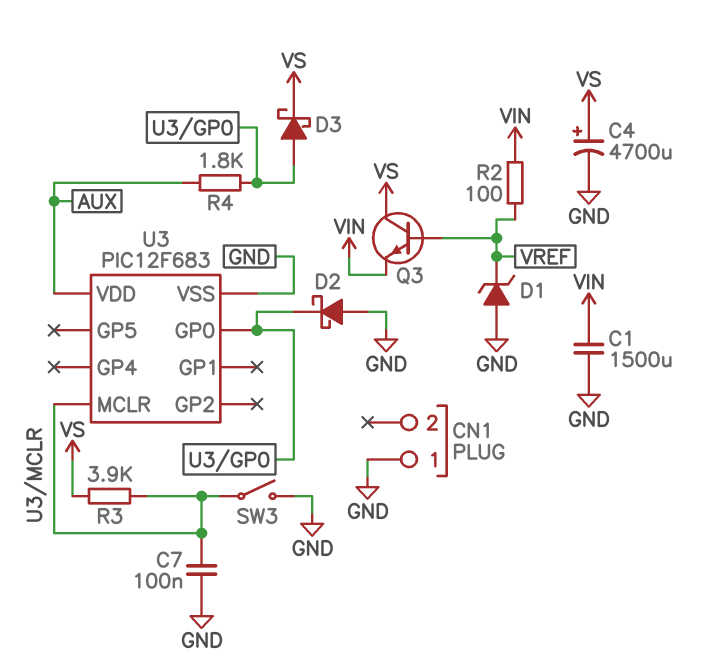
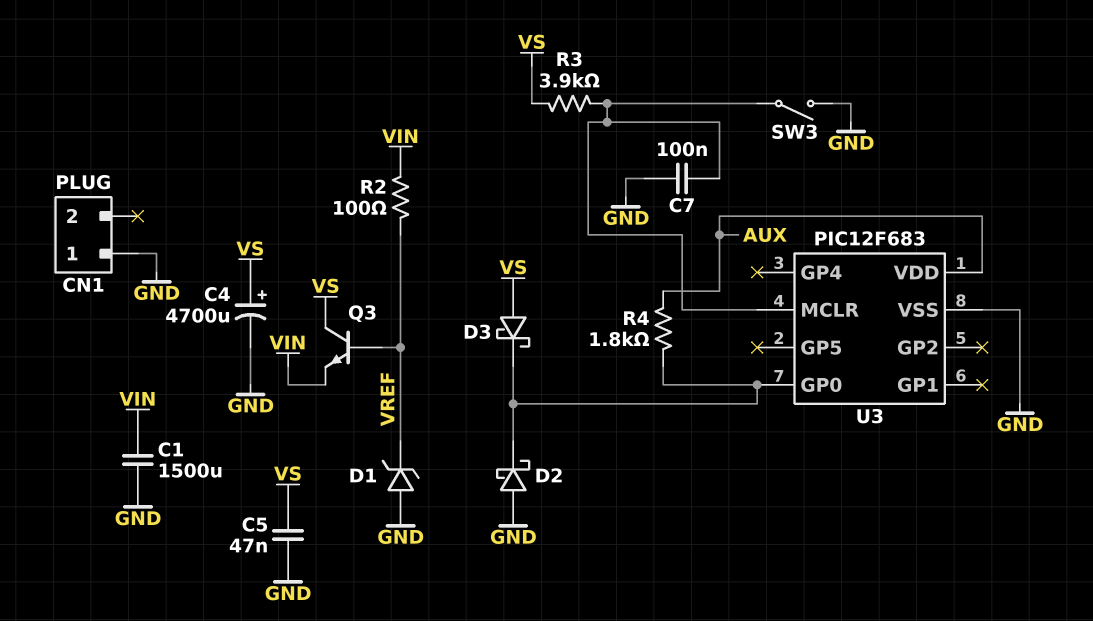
C5: none -> 47nF (GND, VS)
D3: schottky (A U3/GP0, K VS) -> schottky (A VS, K U3/GP0)

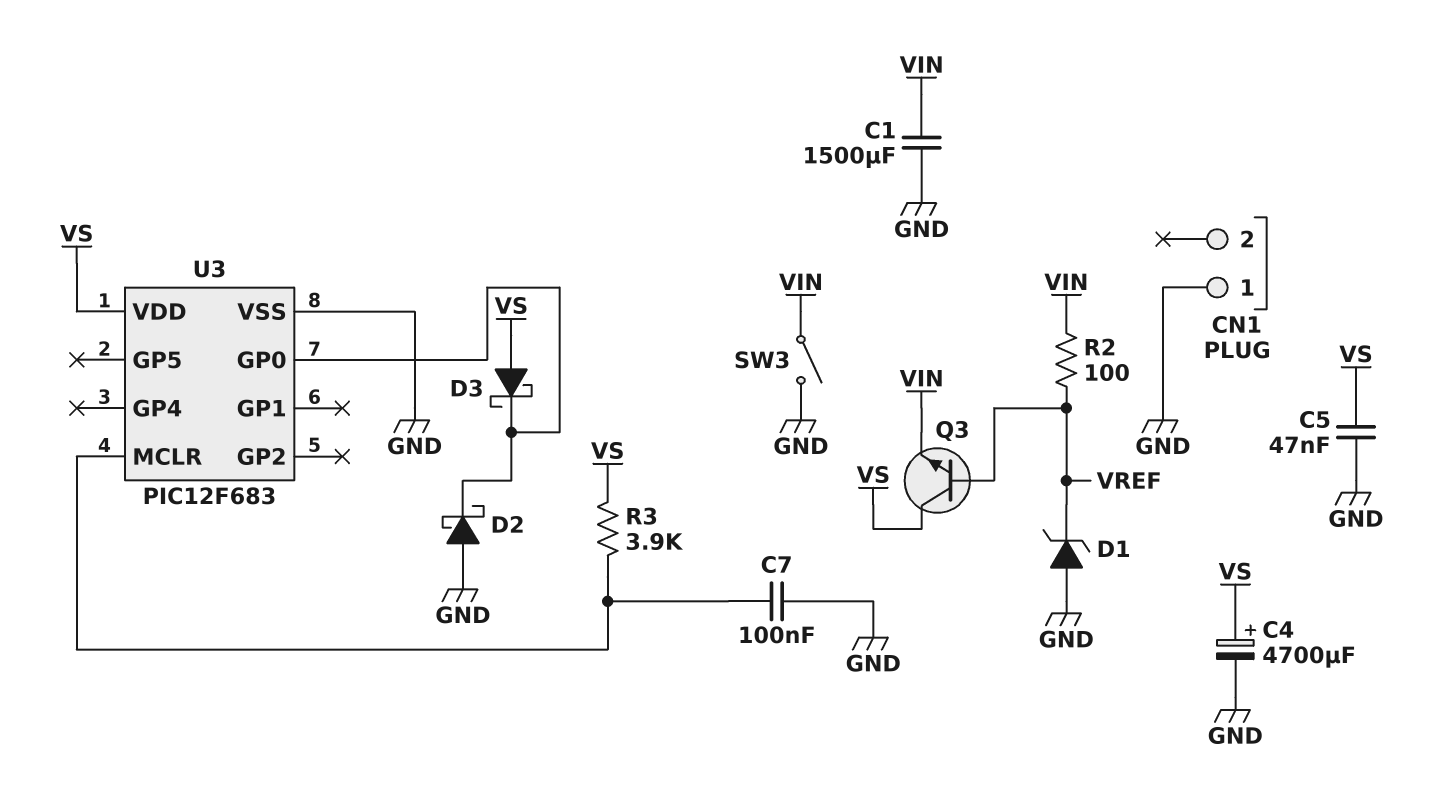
R4: 1.8k (AUX, U3/GP0) -> none
SW3: switch (GND, U3/MCLR) -> switch (GND, VIN)
U3 pin VDD: AUX -> VS

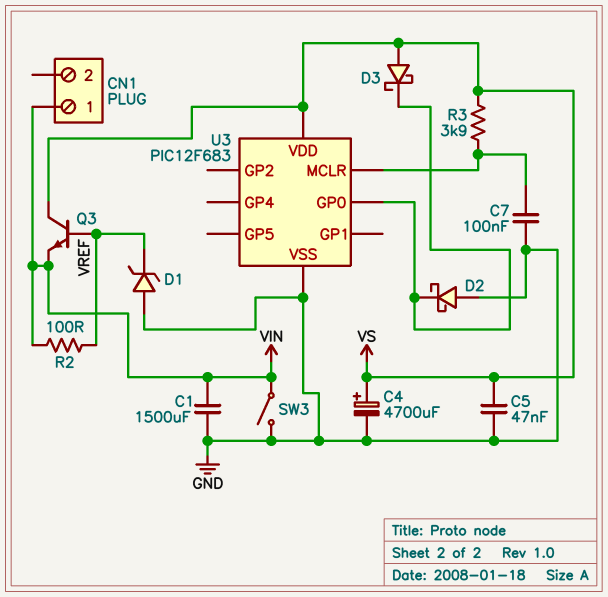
CN1 pin 1: GND -> VIN

